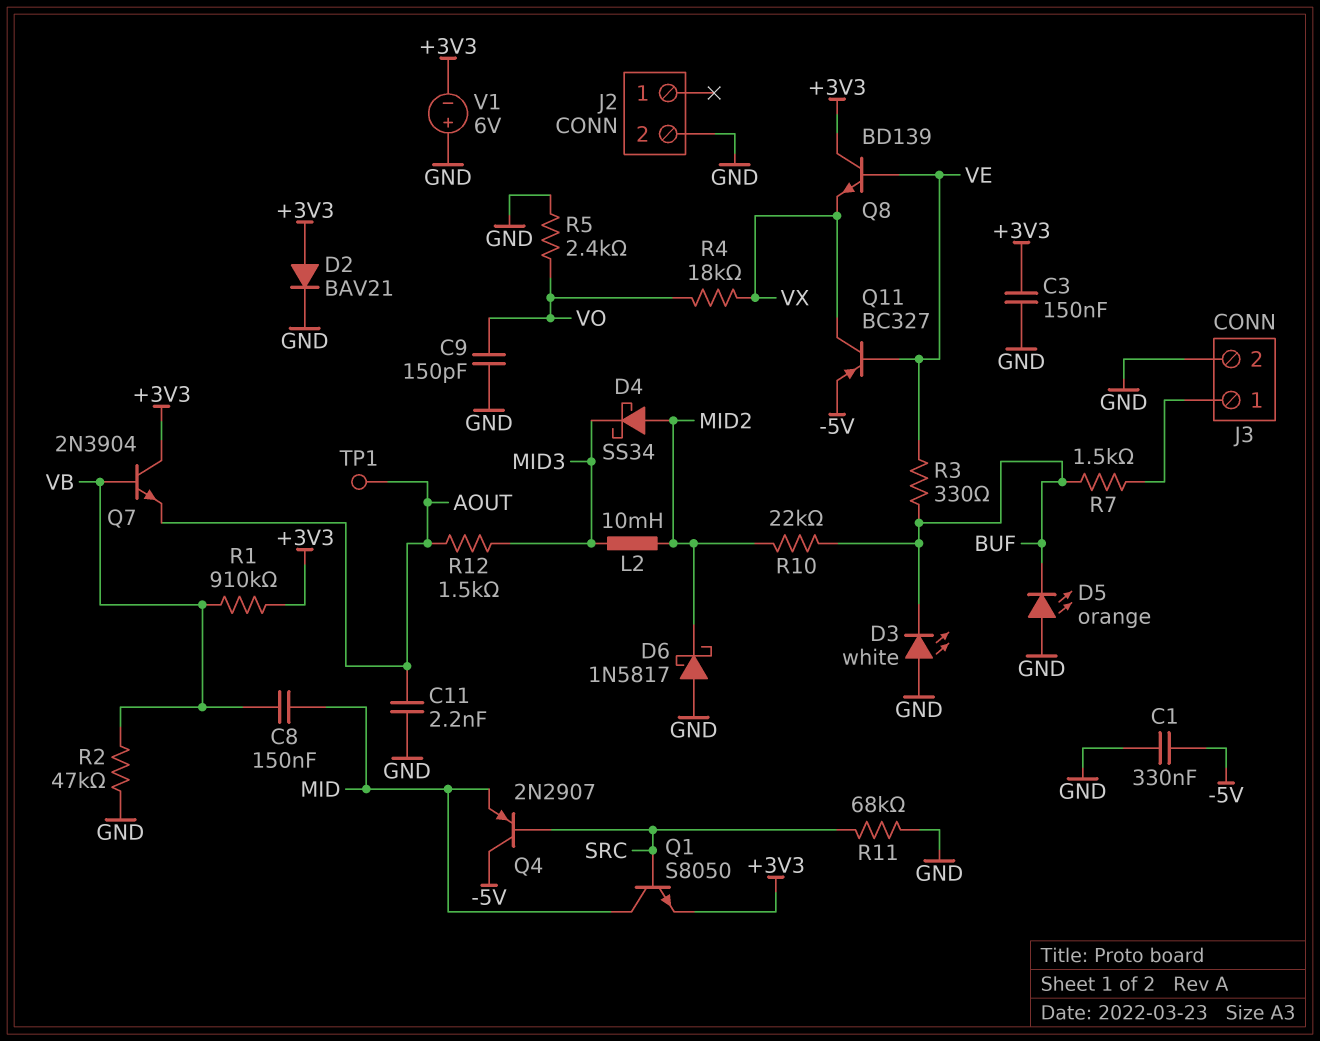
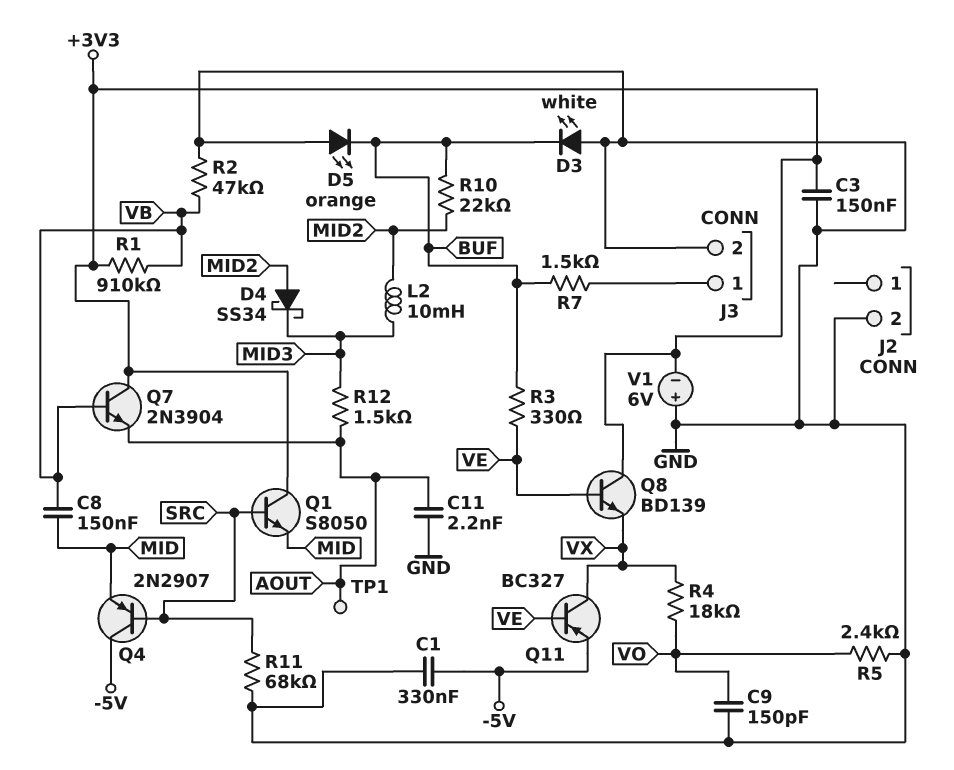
D2: diode BAV21 (A +3V3, K GND) -> none
D6: schottky 1N5817 (A GND, K MID2) -> none
Q1: NPN S8050 (B SRC, C MID, E +3V3) -> NPN S8050 (B SRC, C +3V3, E MID)

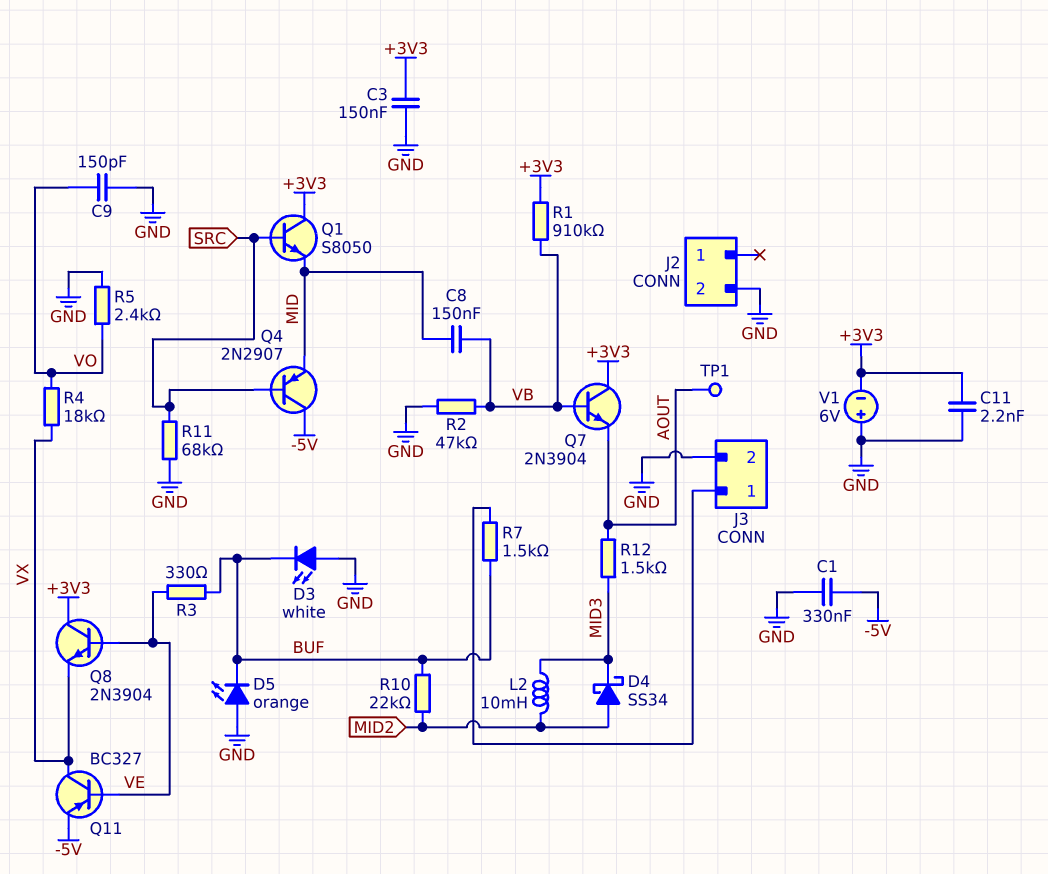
C11: 2.2nF (AOUT, GND) -> 2.2nF (+3V3, GND)
Q8: NPN BD139 (B VE, C +3V3, E VX) -> NPN 2N3904 (B VE, C +3V3, E VX)

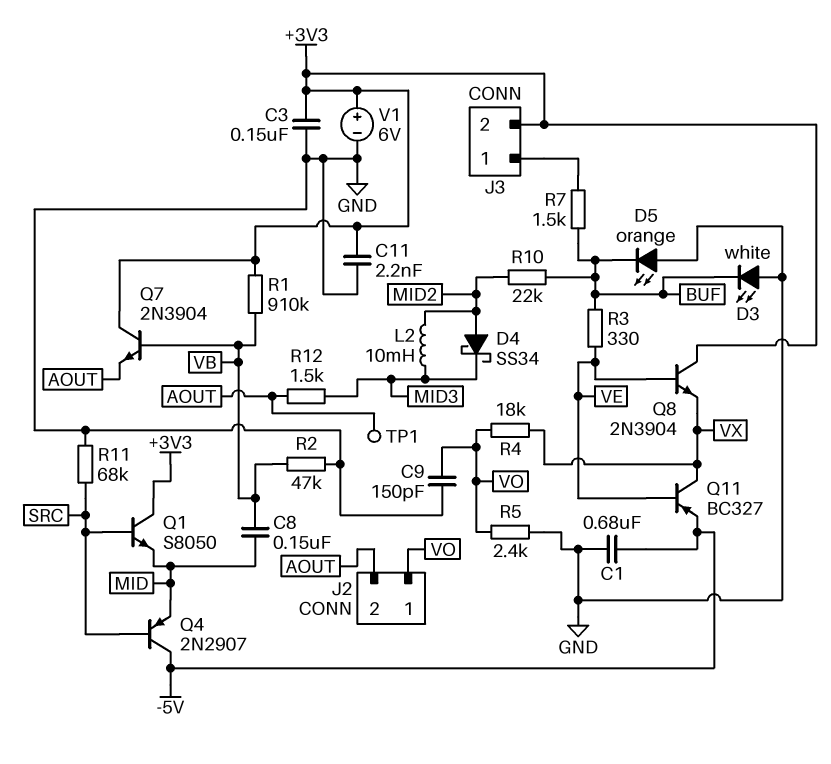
C1: 330nF (-5V, GND) -> 680nF (-5V, GND)
J2 pin 1: none -> VO
J2 pin 2: GND -> AOUT
J3 pin 2: GND -> +3V3
V1: 6V (plus GND, minus +3V3) -> 6V (plus +3V3, minus GND)

